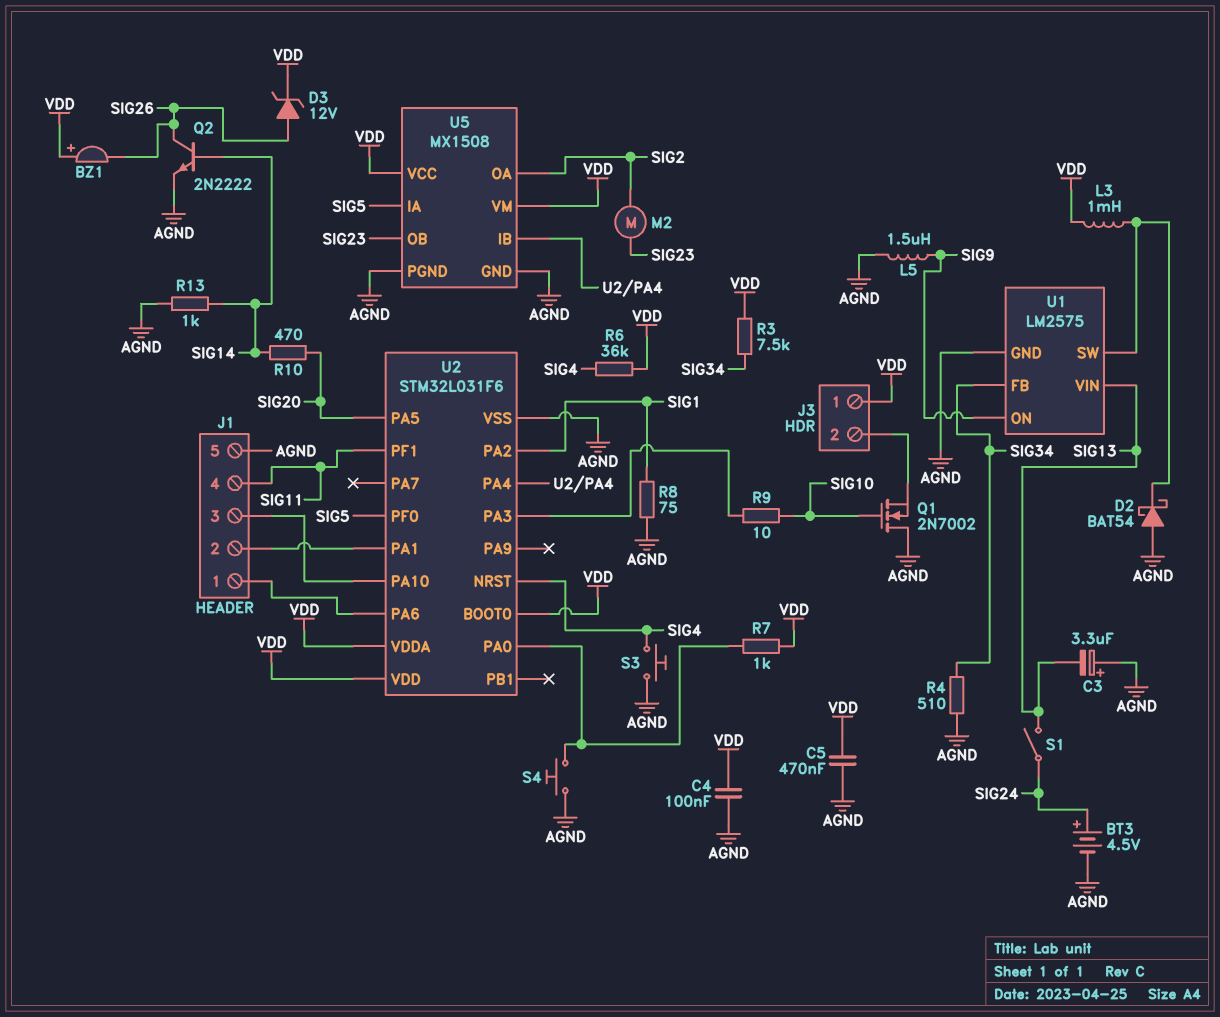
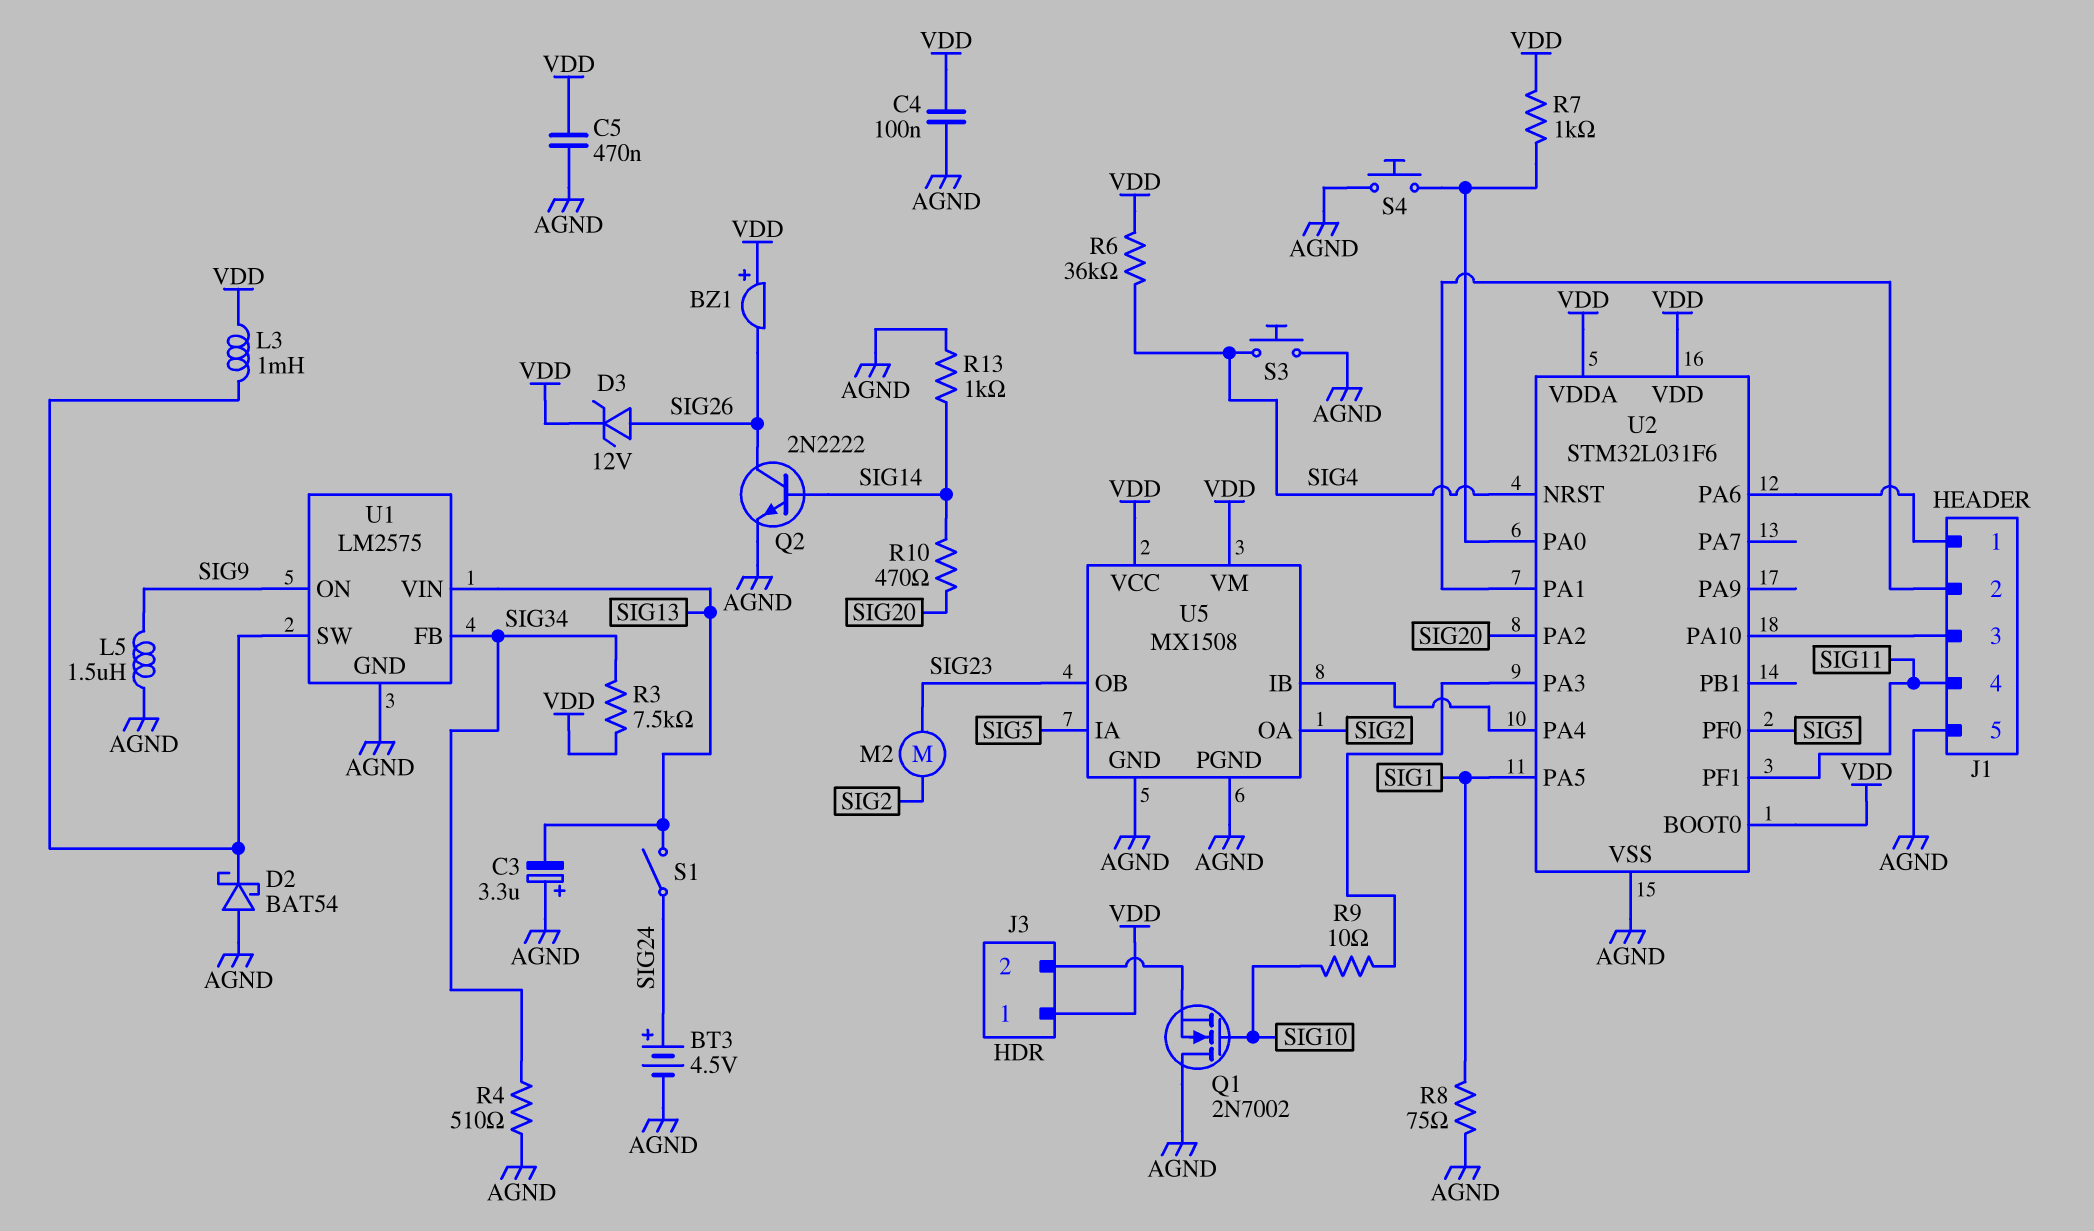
U2 pin PA2: SIG1 -> SIG20
U2 pin PA5: SIG20 -> SIG1

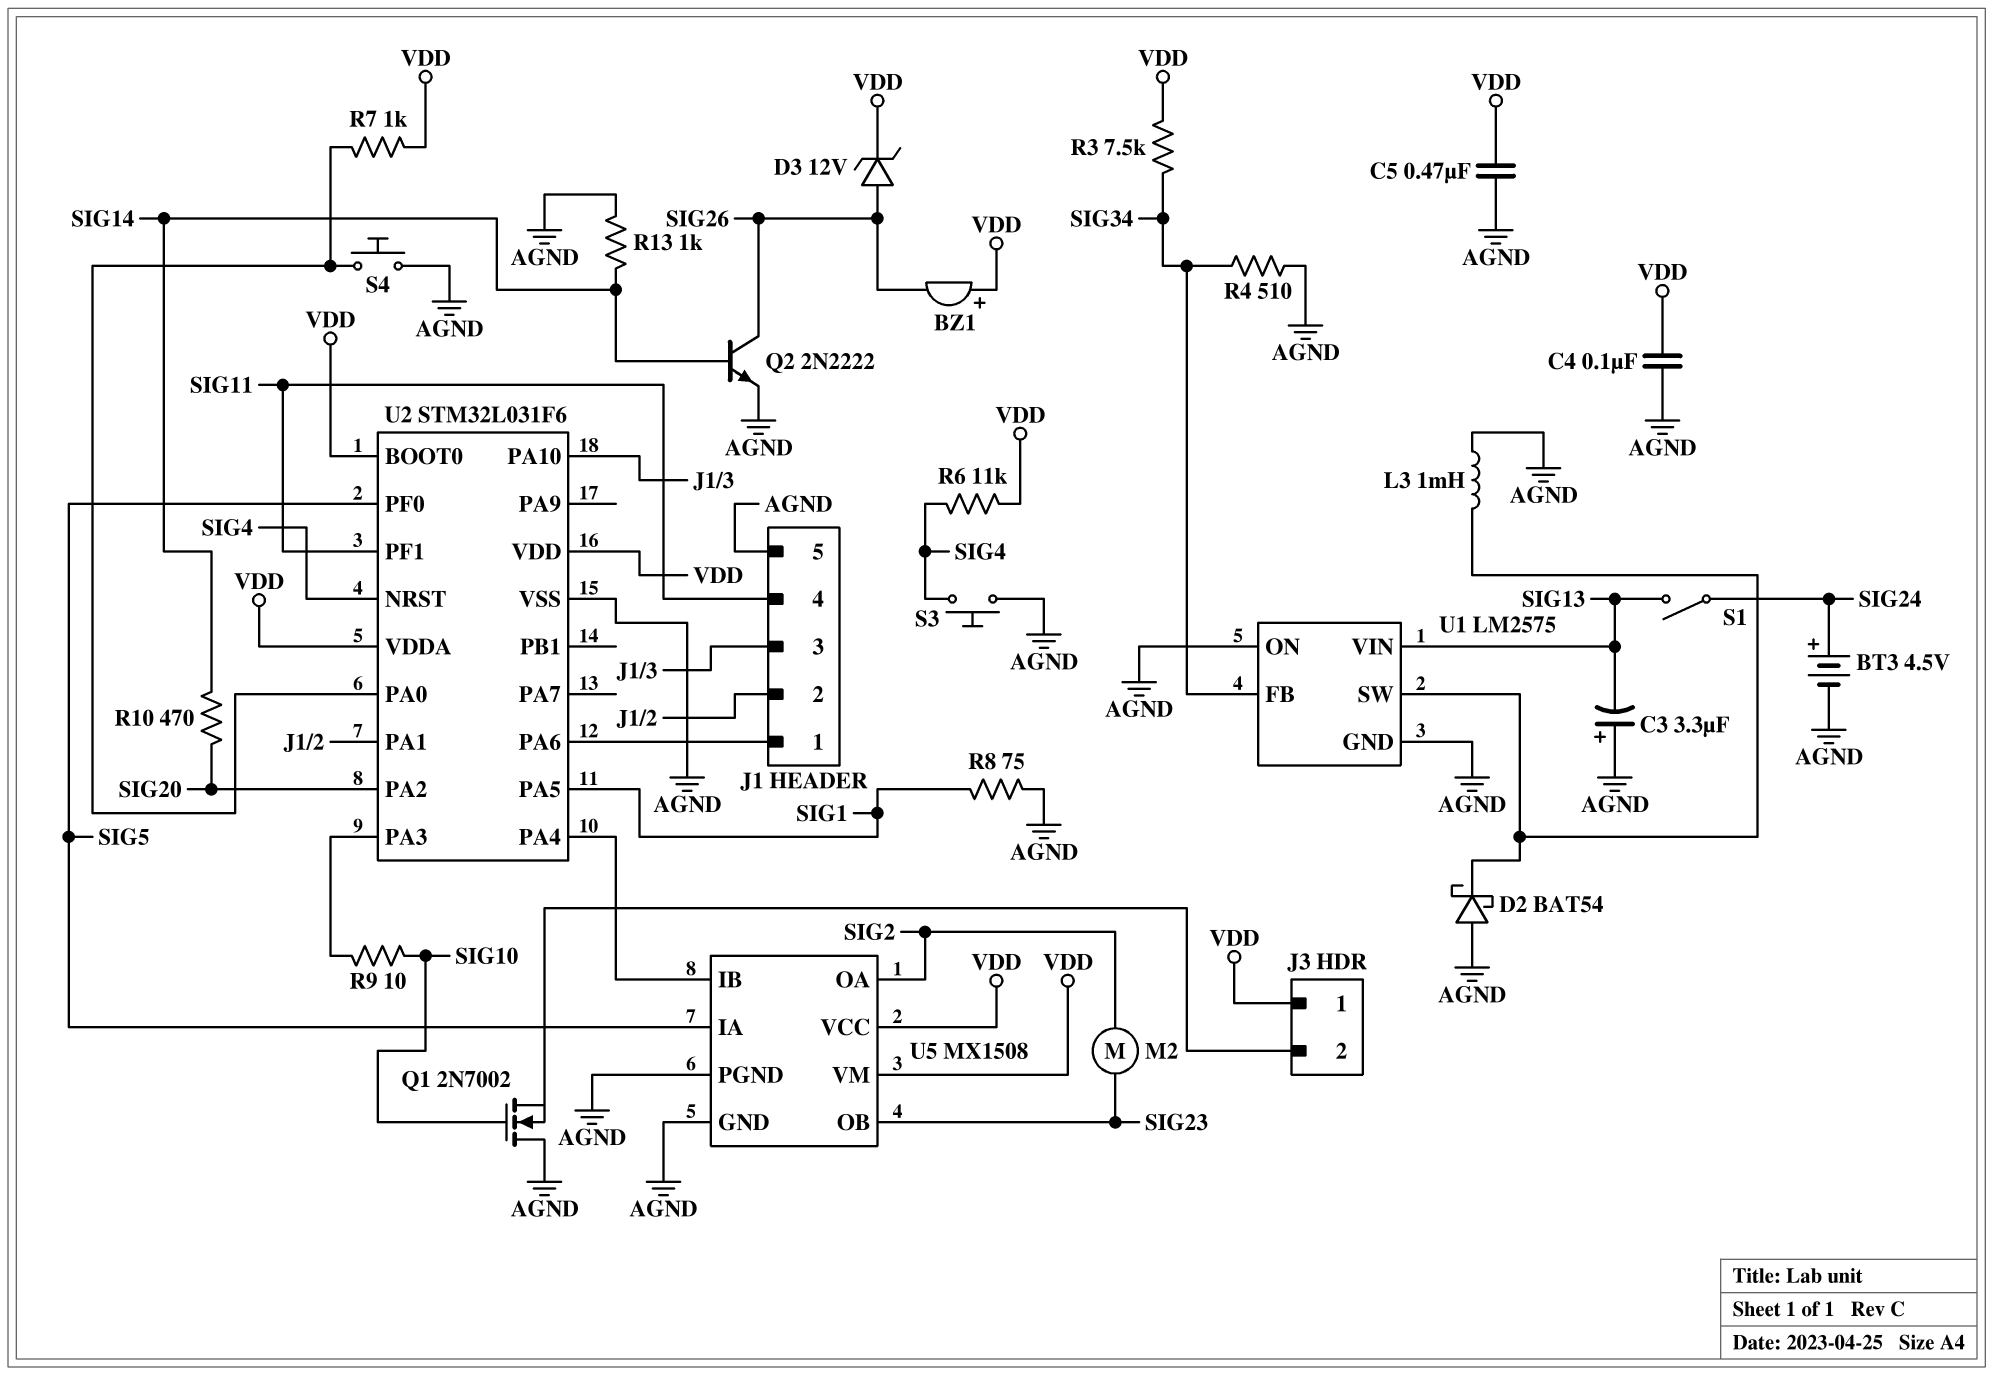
L3: 1mH (U1/SW, VDD) -> 1mH (AGND, U1/SW)
L5: 1.5uH (AGND, SIG9) -> none
R6: 36k (SIG4, VDD) -> 11k (SIG4, VDD)
U1 pin ON: SIG9 -> AGND

